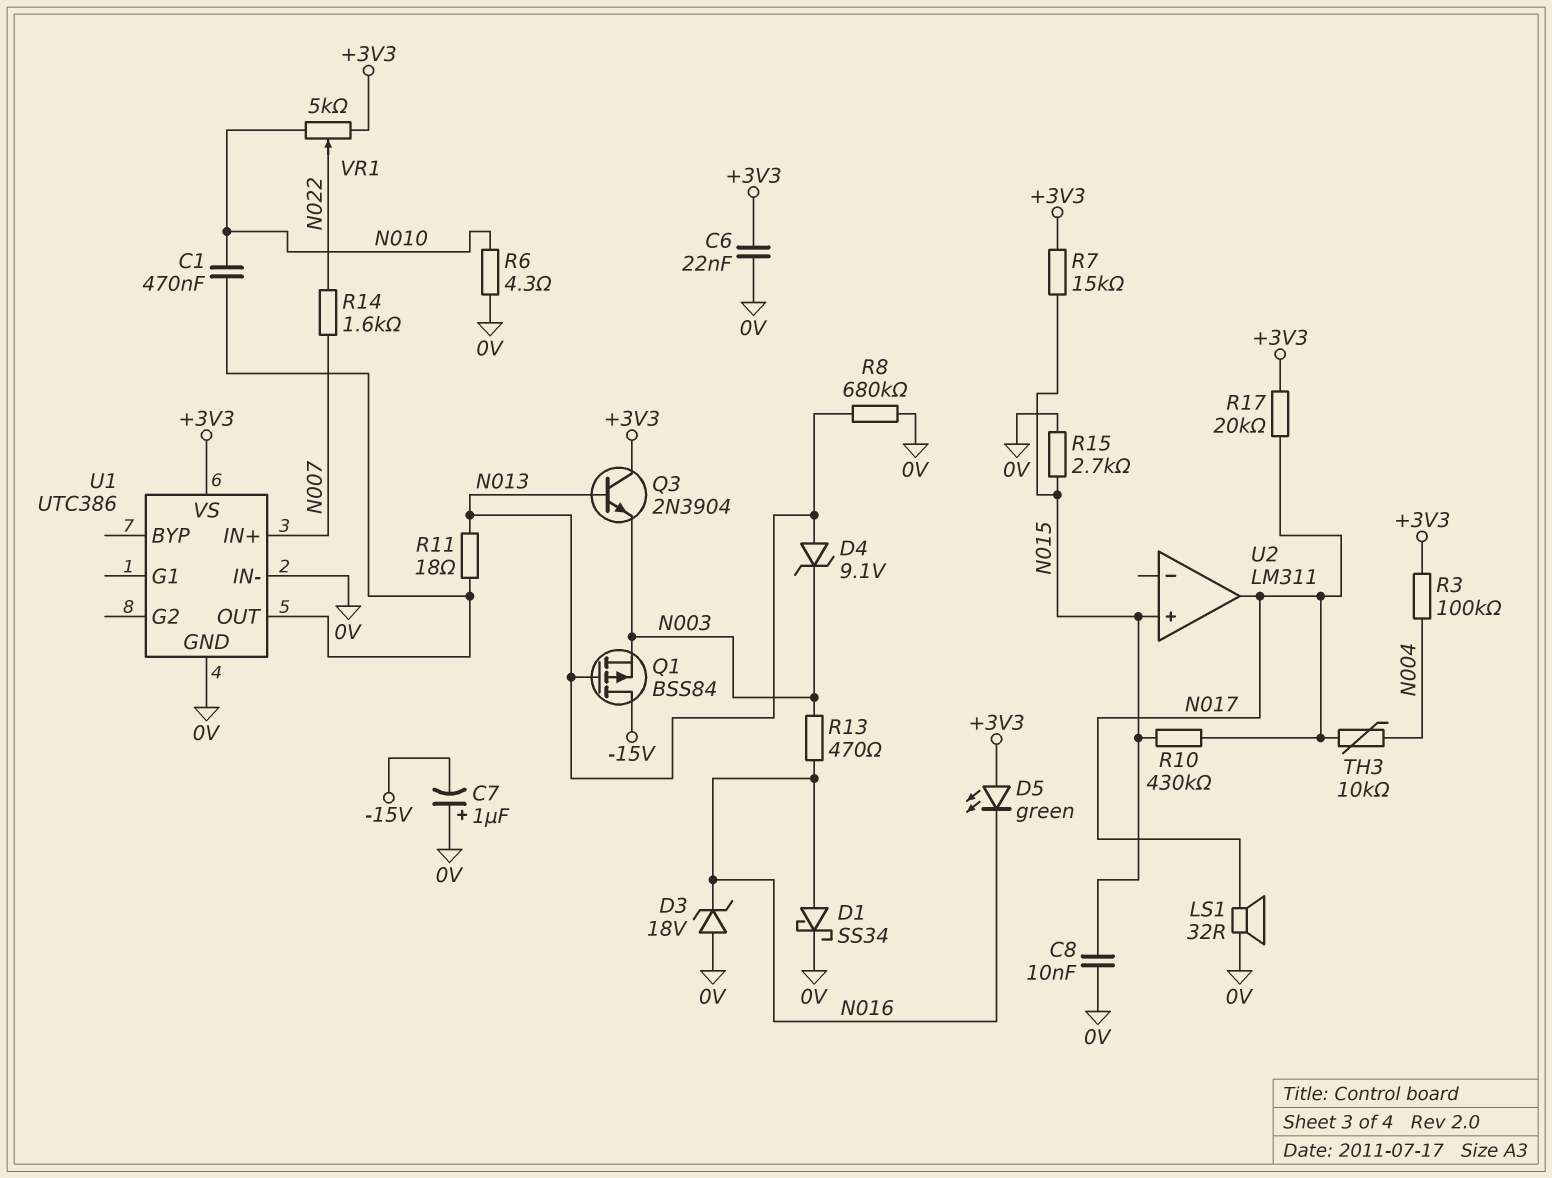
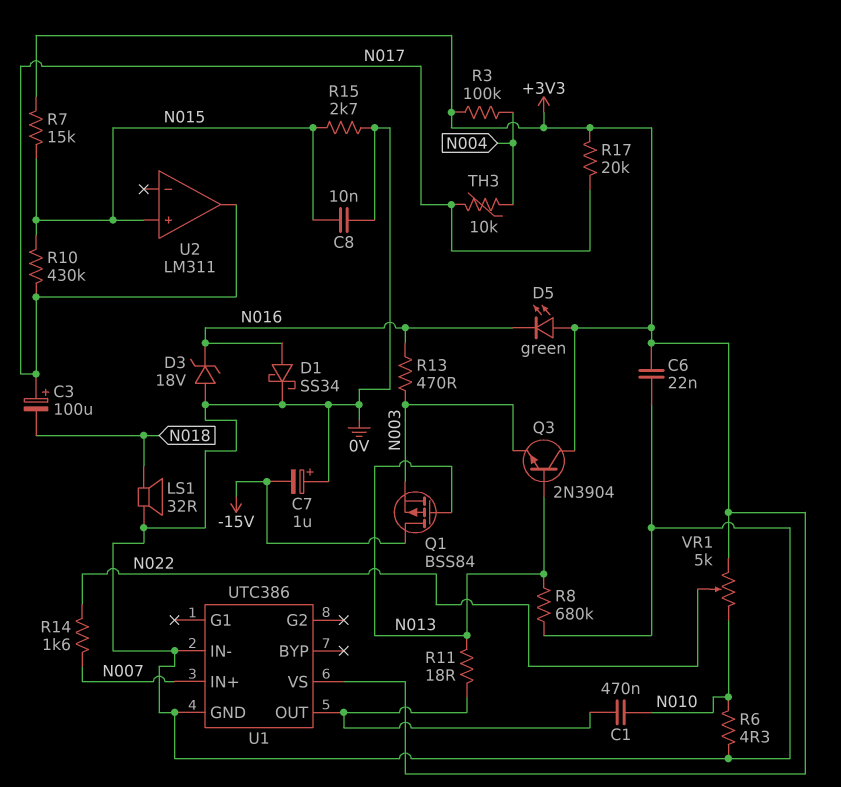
C3: none -> 100uF (plus N017, minus N018)
D4: zener 9.1V (A N013, K N003) -> none
LS1: speaker 32R (0V, N017) -> speaker 32R (0V, N018)

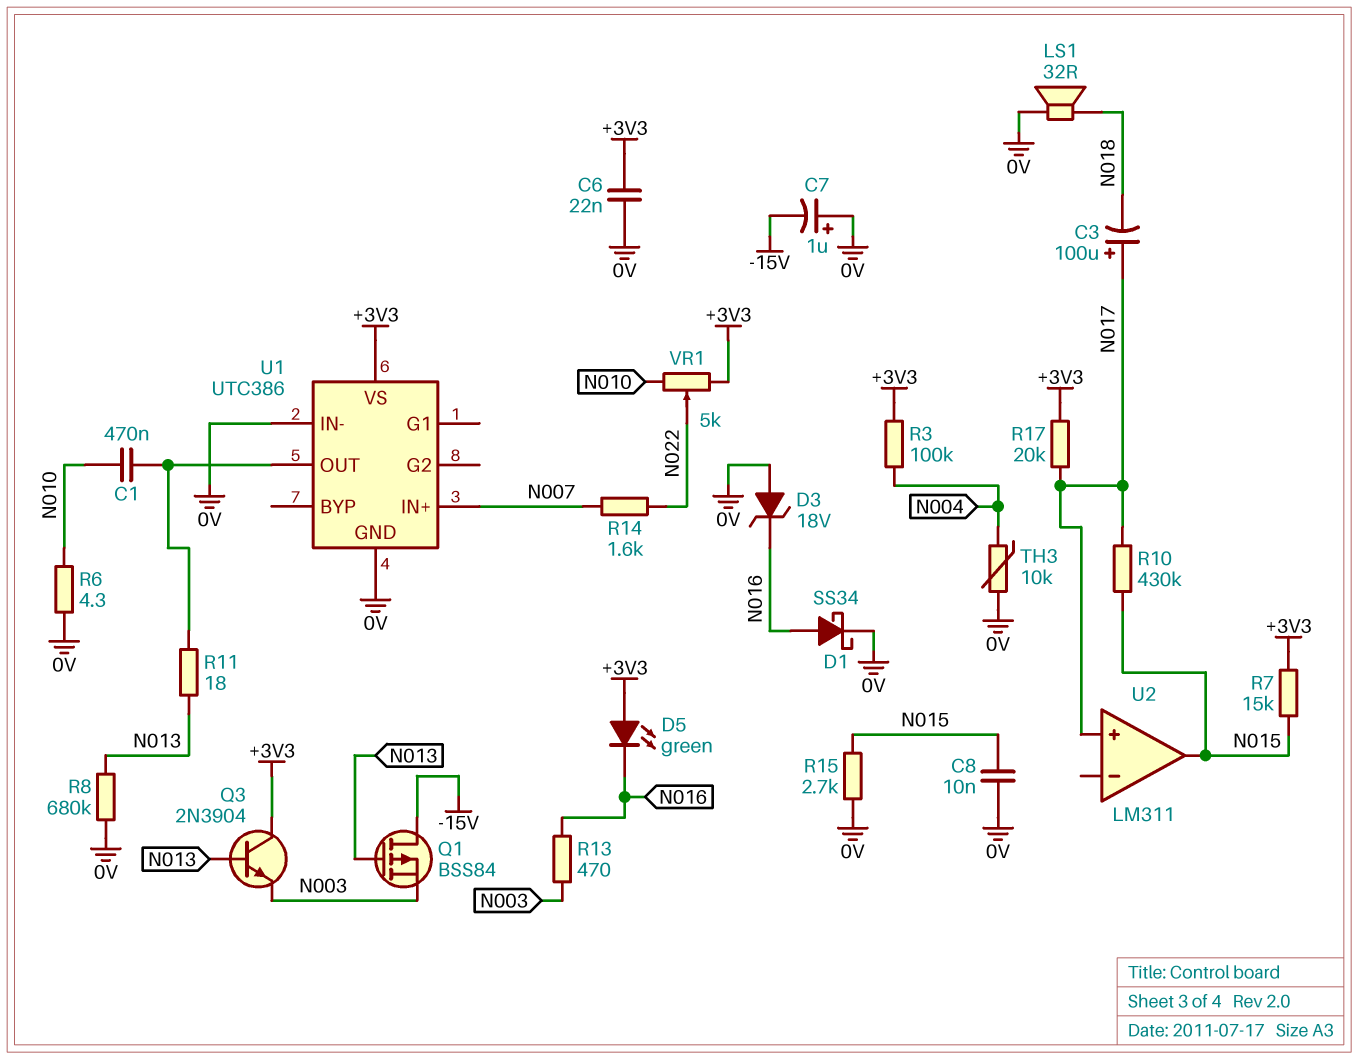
TH3: 10k (N004, N017) -> 10k (0V, N004)
U2 pin in+: N015 -> N017
U2 pin out: N017 -> N015

